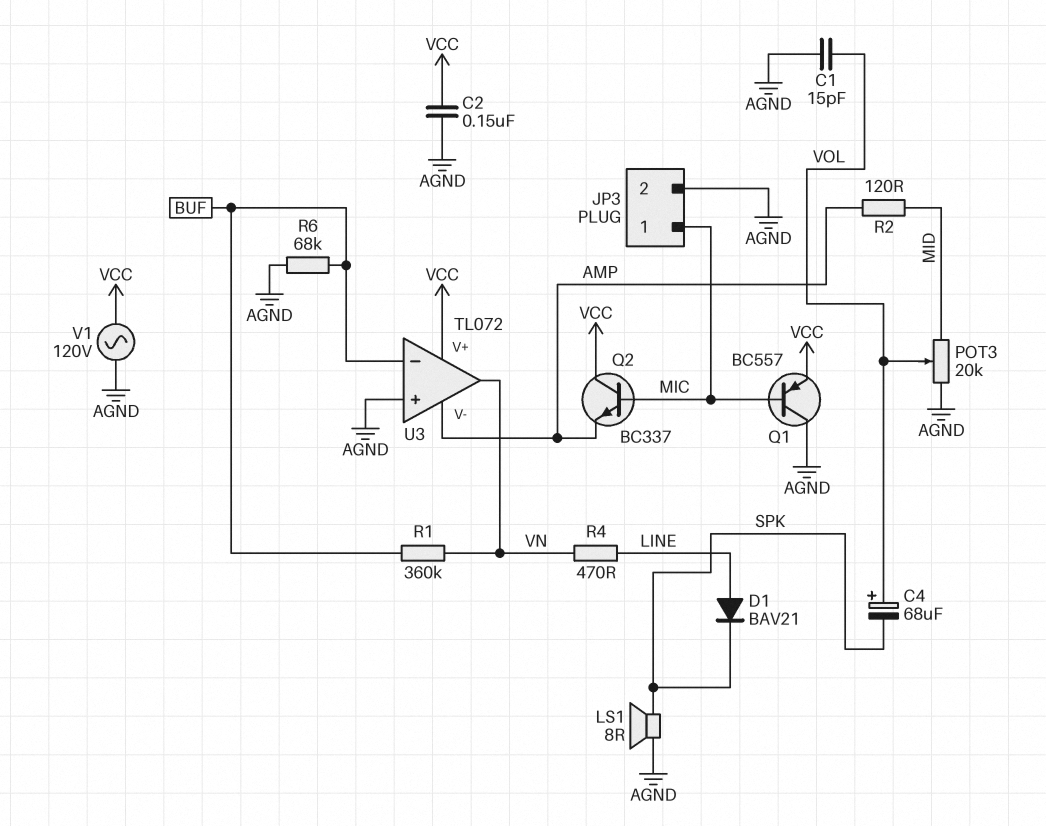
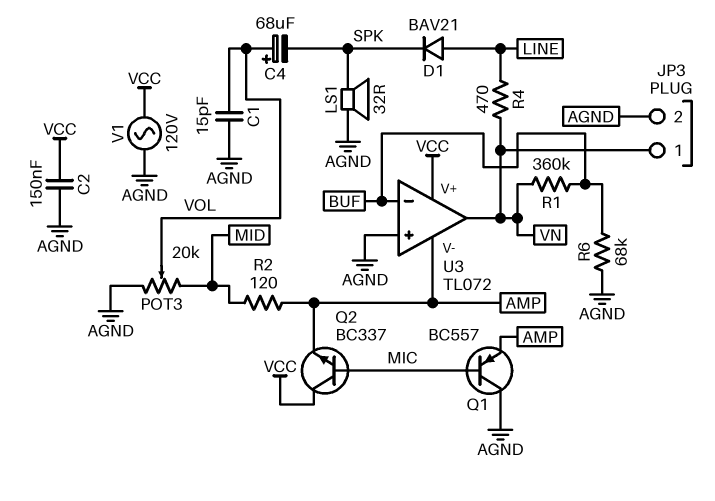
JP3 pin 1: MIC -> VN
LS1: speaker 8R (AGND, SPK) -> speaker 32R (AGND, SPK)
Q1: PNP BC557 (B MIC, C AGND, E VCC) -> PNP BC557 (B MIC, C AGND, E AMP)

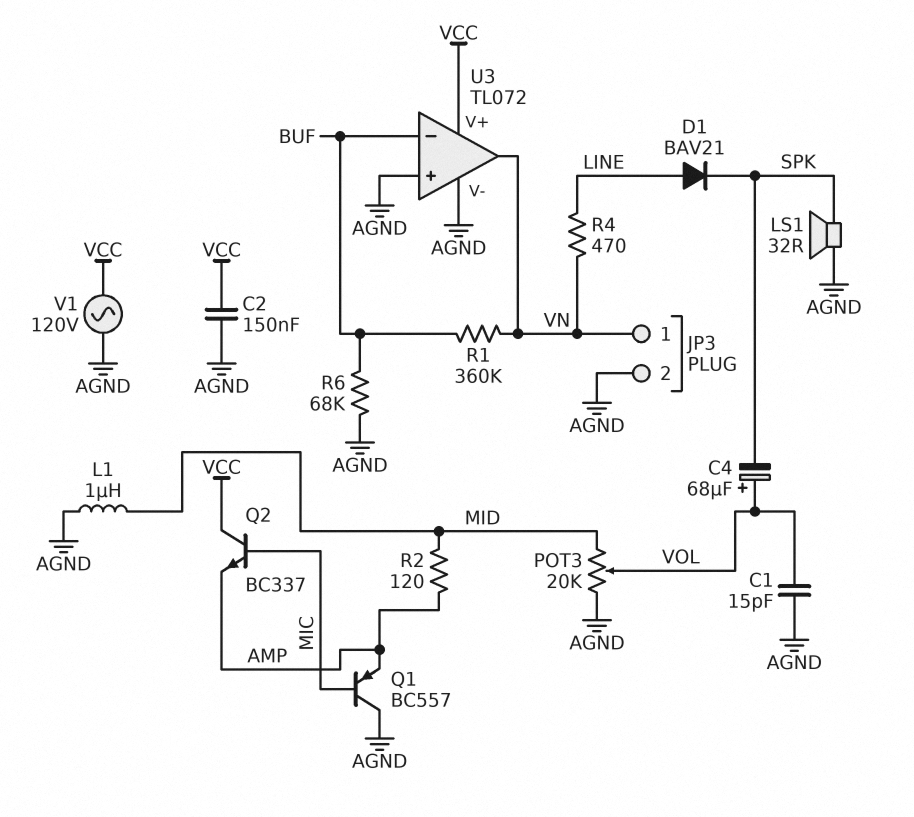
L1: none -> 1uH (AGND, MID)
U3 pin V-: AMP -> AGND

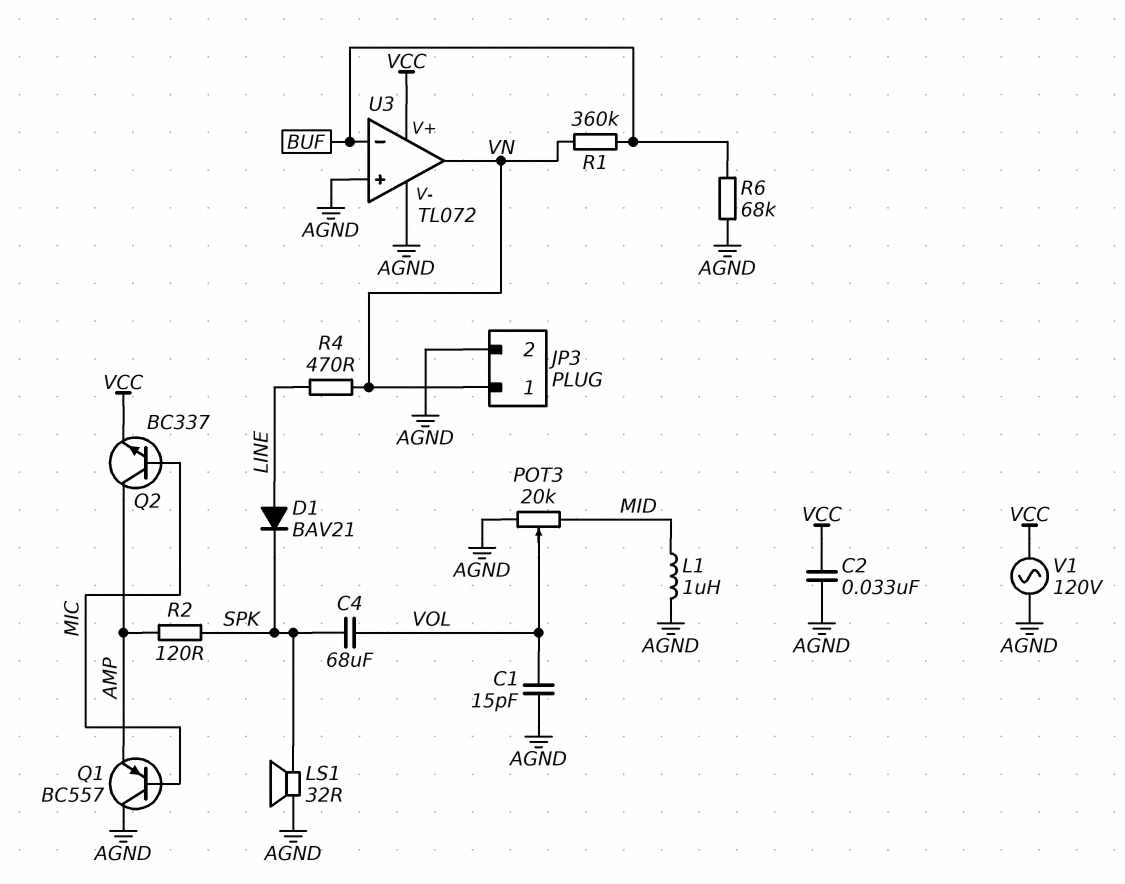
C2: 150nF (AGND, VCC) -> 33nF (AGND, VCC)
C4: 68uF (plus VOL, minus SPK) -> 68uF (SPK, VOL)
Q2: NPN BC337 (B MIC, C VCC, E AMP) -> NPN BC337 (B MIC, C AMP, E VCC)
R2: 120 (AMP, MID) -> 120 (AMP, SPK)

